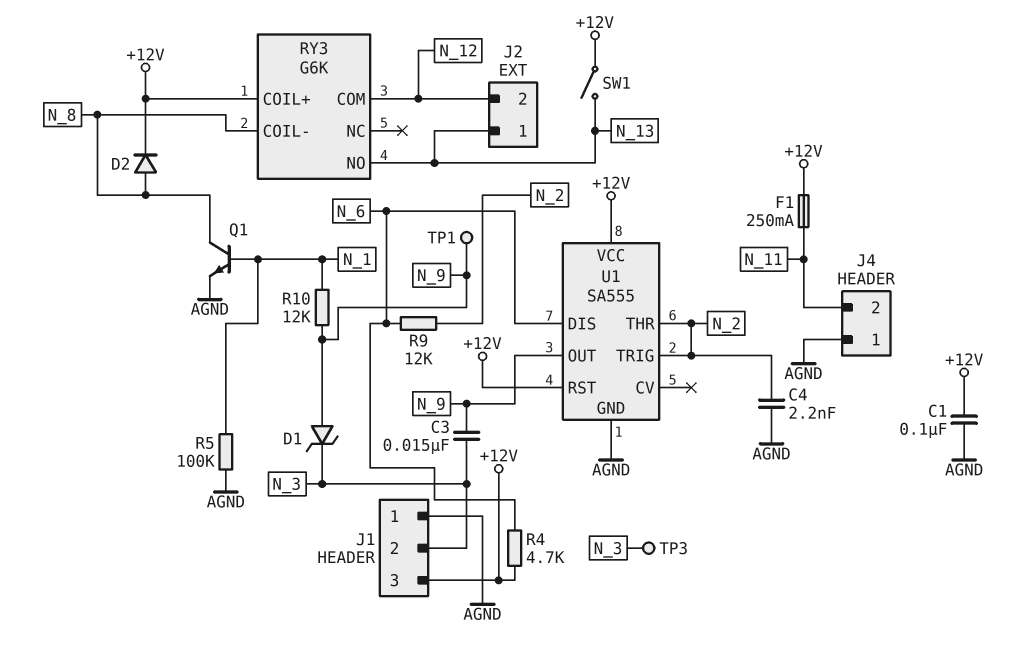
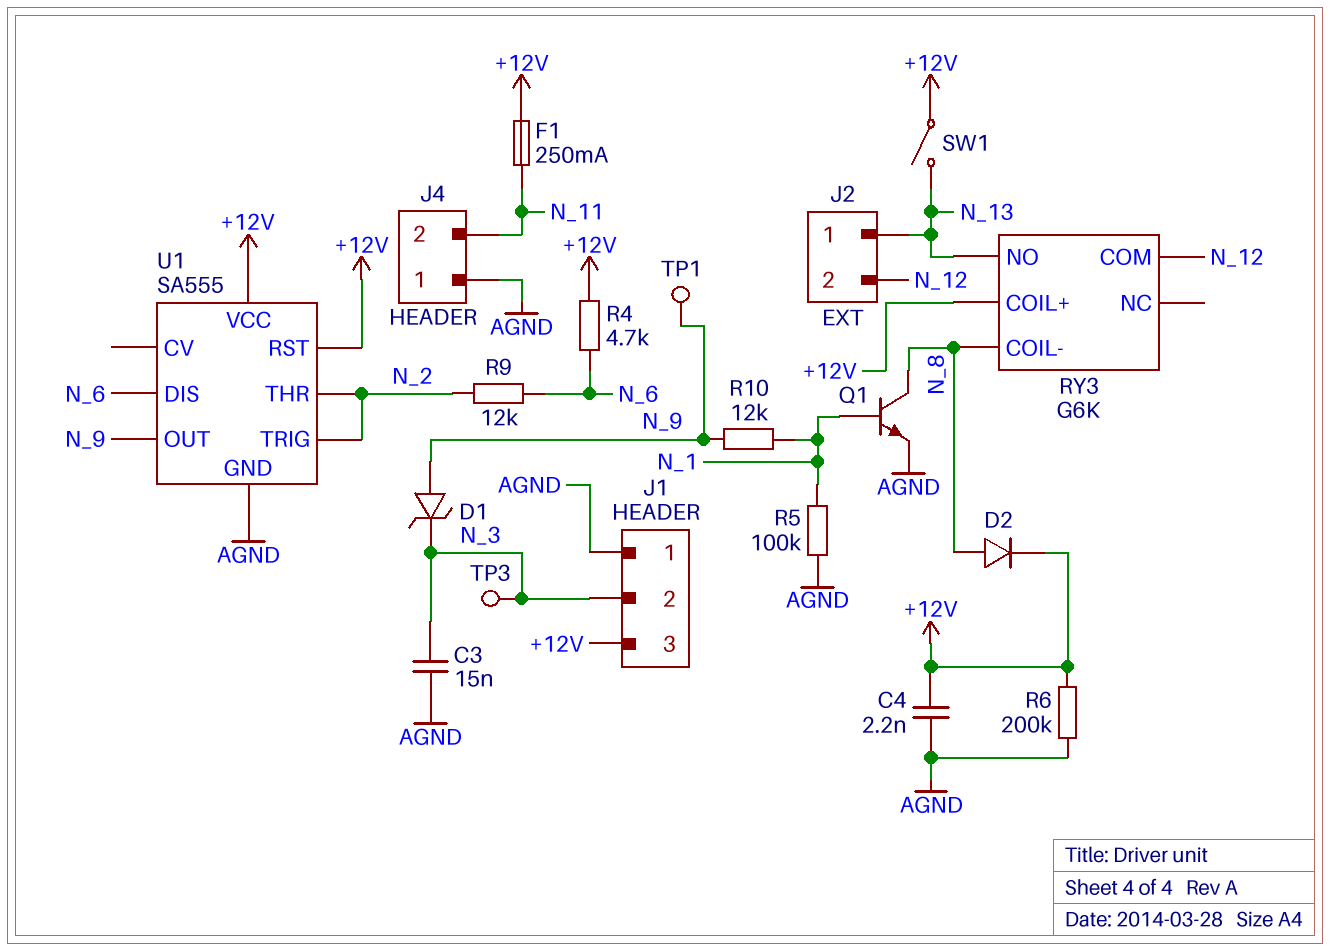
C1: 100nF (+12V, AGND) -> none
C3: 15nF (N_3, N_9) -> 15nF (AGND, N_3)
C4: 2.2nF (AGND, N_2) -> 2.2nF (+12V, AGND)
R6: none -> 200k (+12V, AGND)

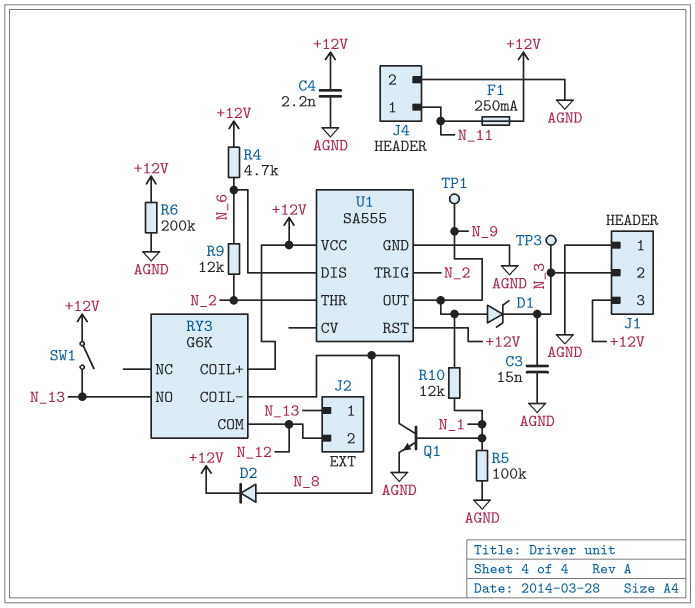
J4 pin 1: AGND -> N_11
J4 pin 2: N_11 -> AGND

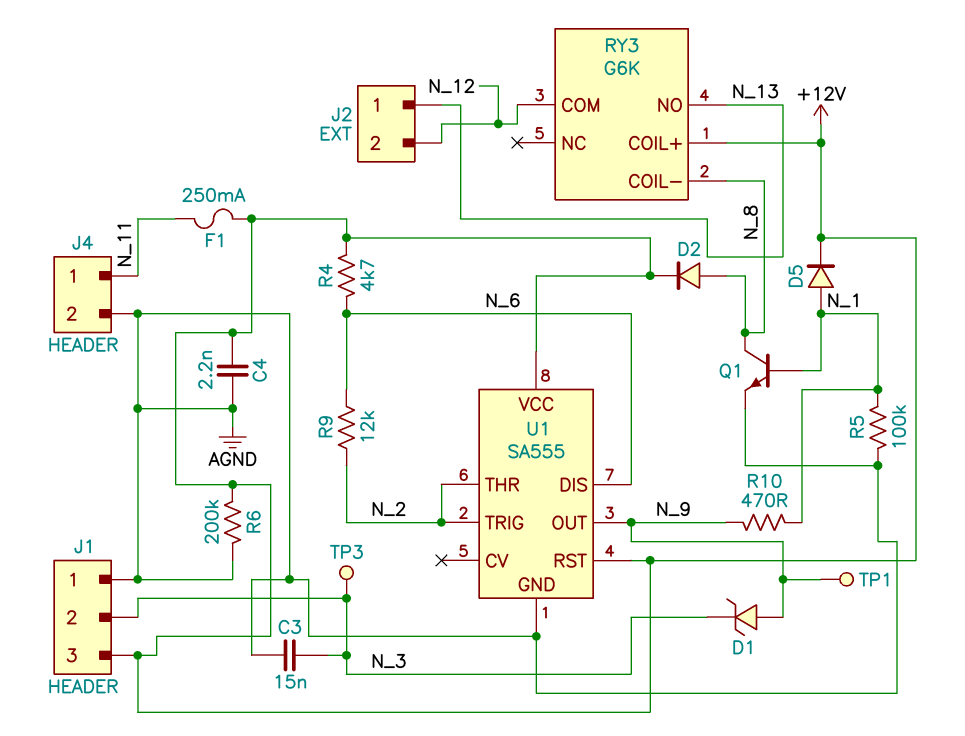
D5: none -> diode (A N_1, K +12V)
R10: 12k (N_1, N_9) -> 470 (N_1, N_9)
SW1: switch (+12V, N_13) -> none

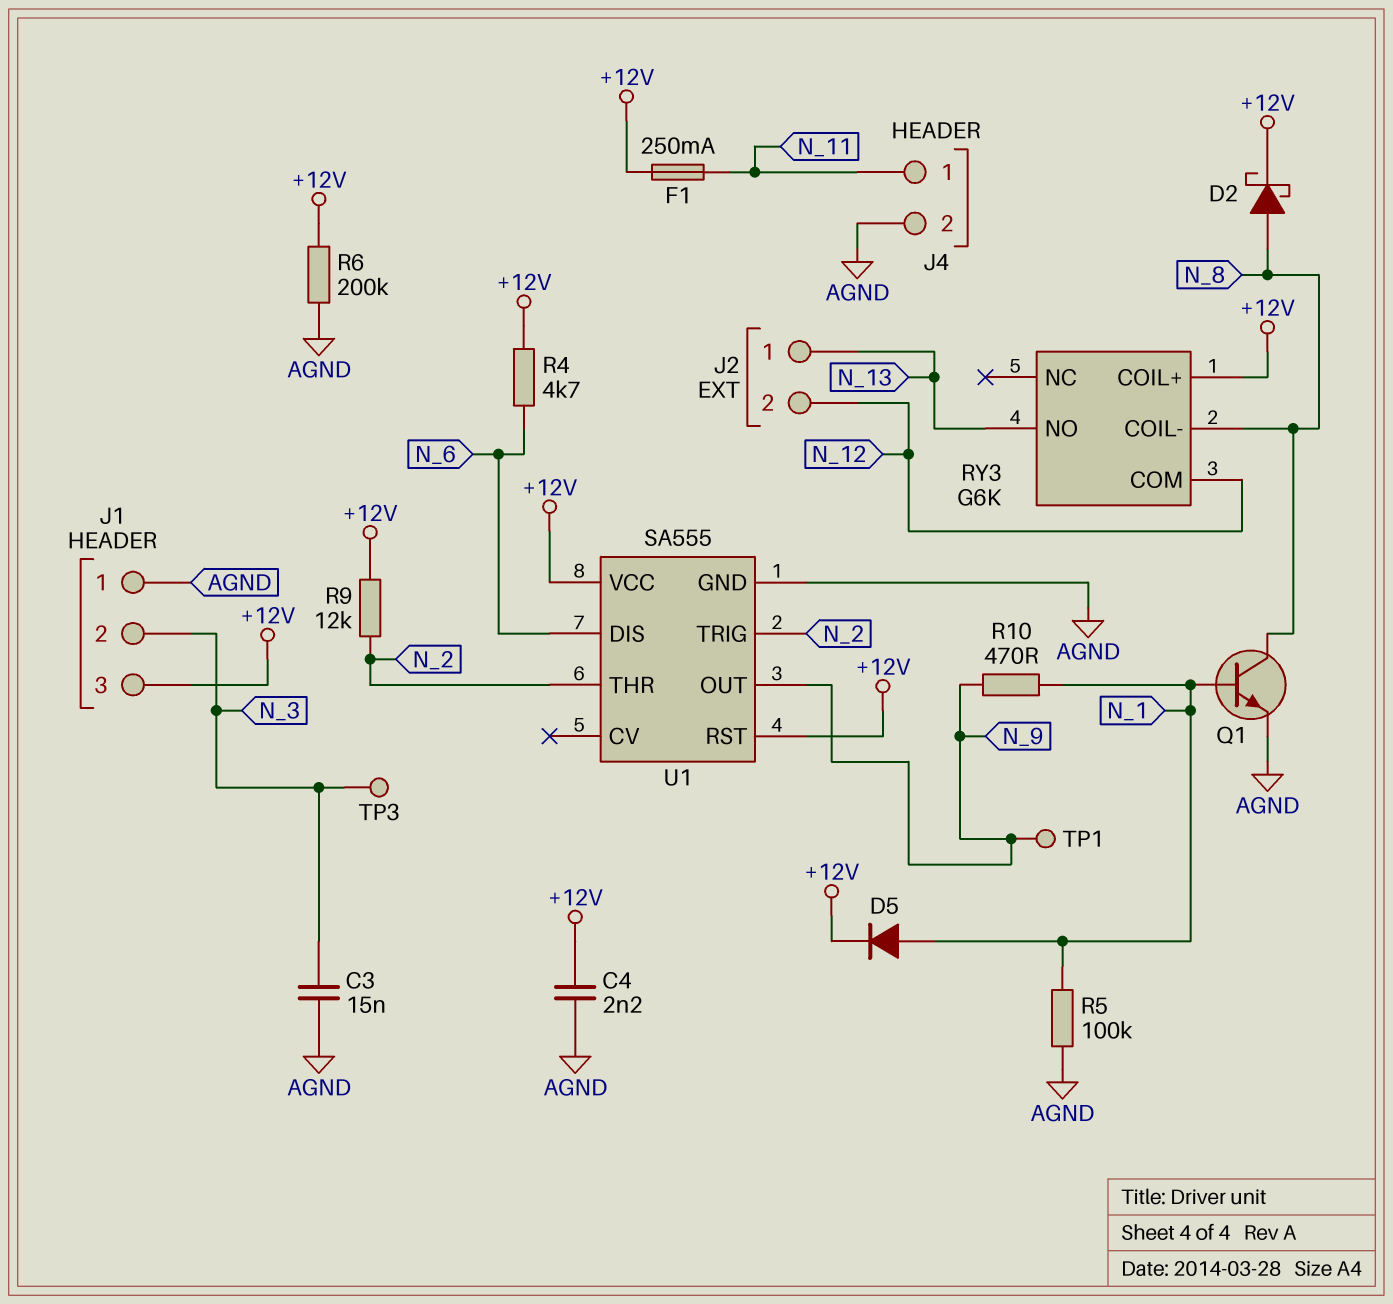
D1: zener (A N_9, K N_3) -> none
D2: diode (A N_8, K +12V) -> schottky (A N_8, K +12V)
R9: 12k (N_2, N_6) -> 12k (+12V, N_2)

